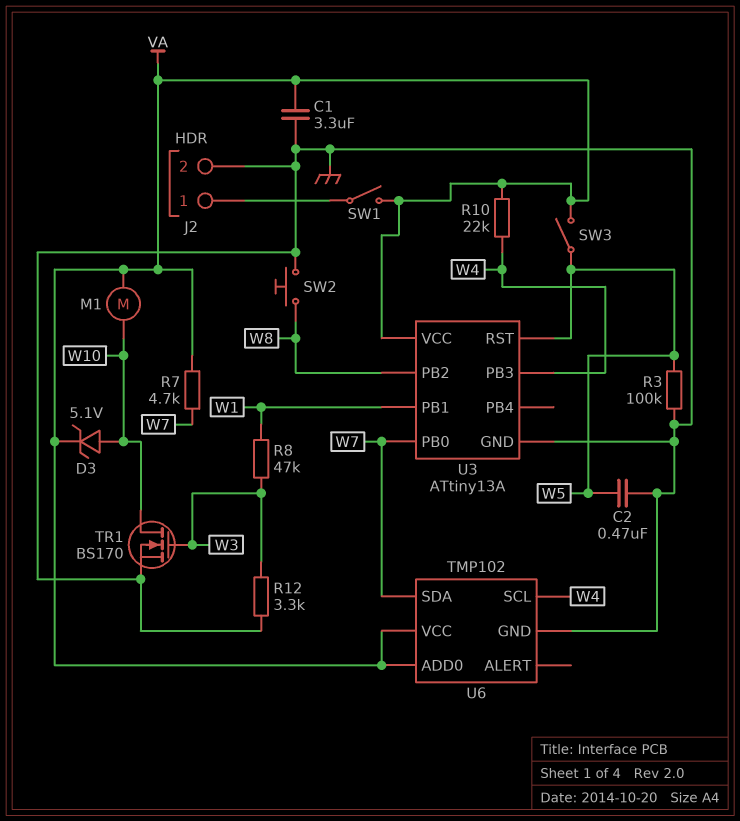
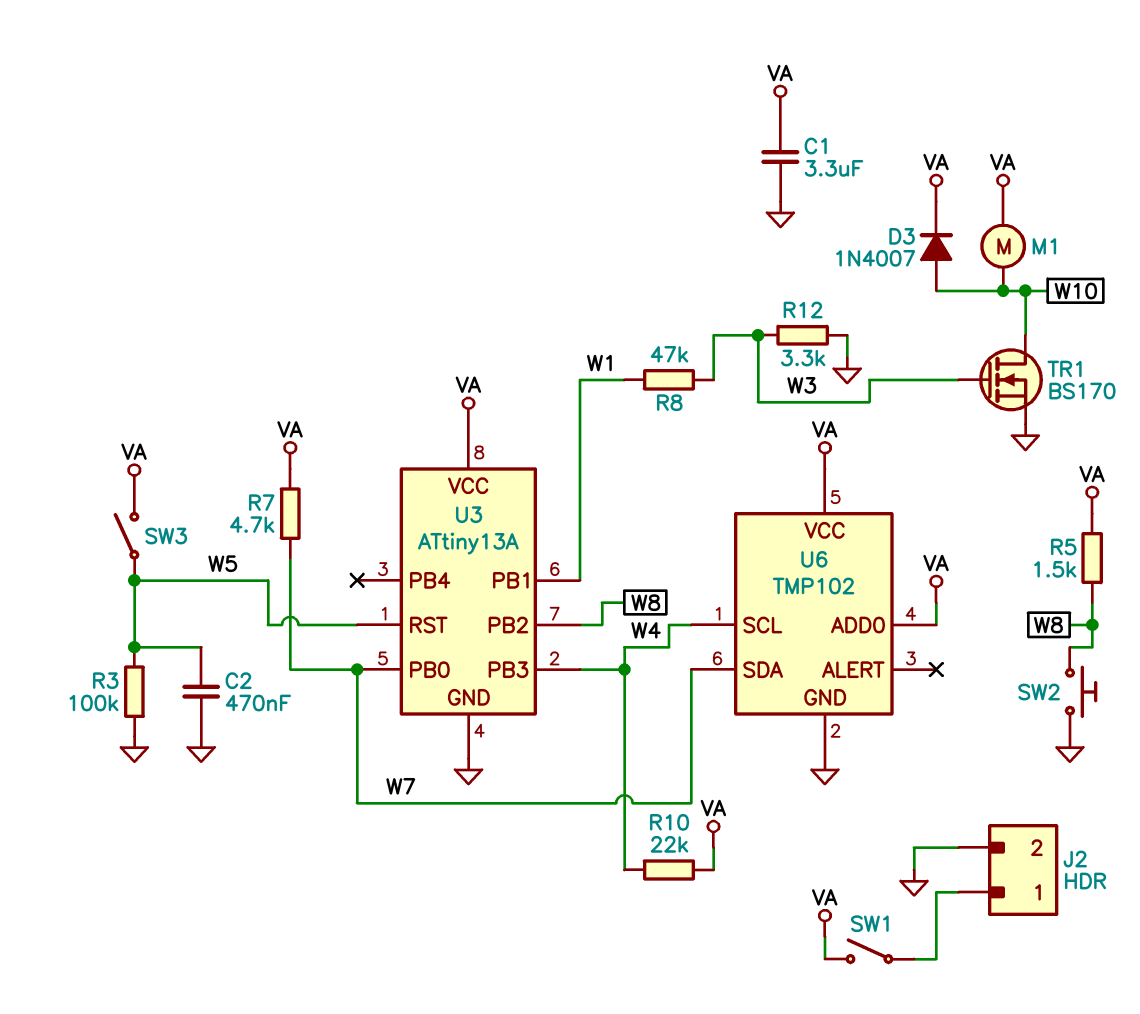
D3: zener 5.1V (A W10, K VA) -> diode 1N4007 (A W10, K VA)
R5: none -> 1.5k (VA, W8)

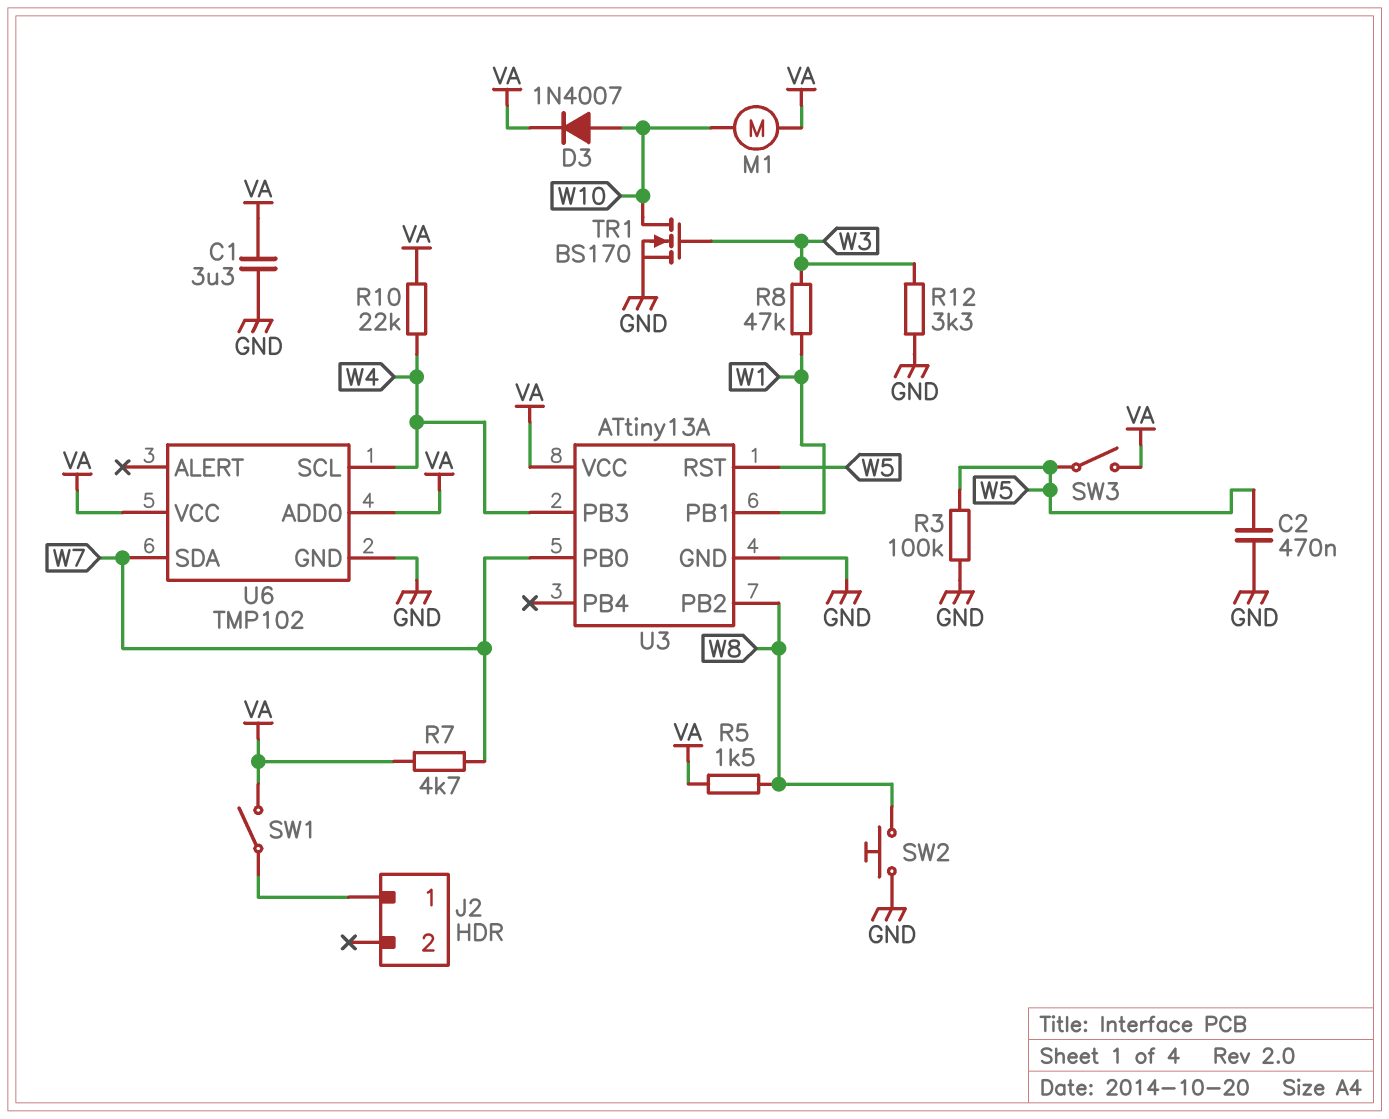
J2 pin 2: GND -> none

